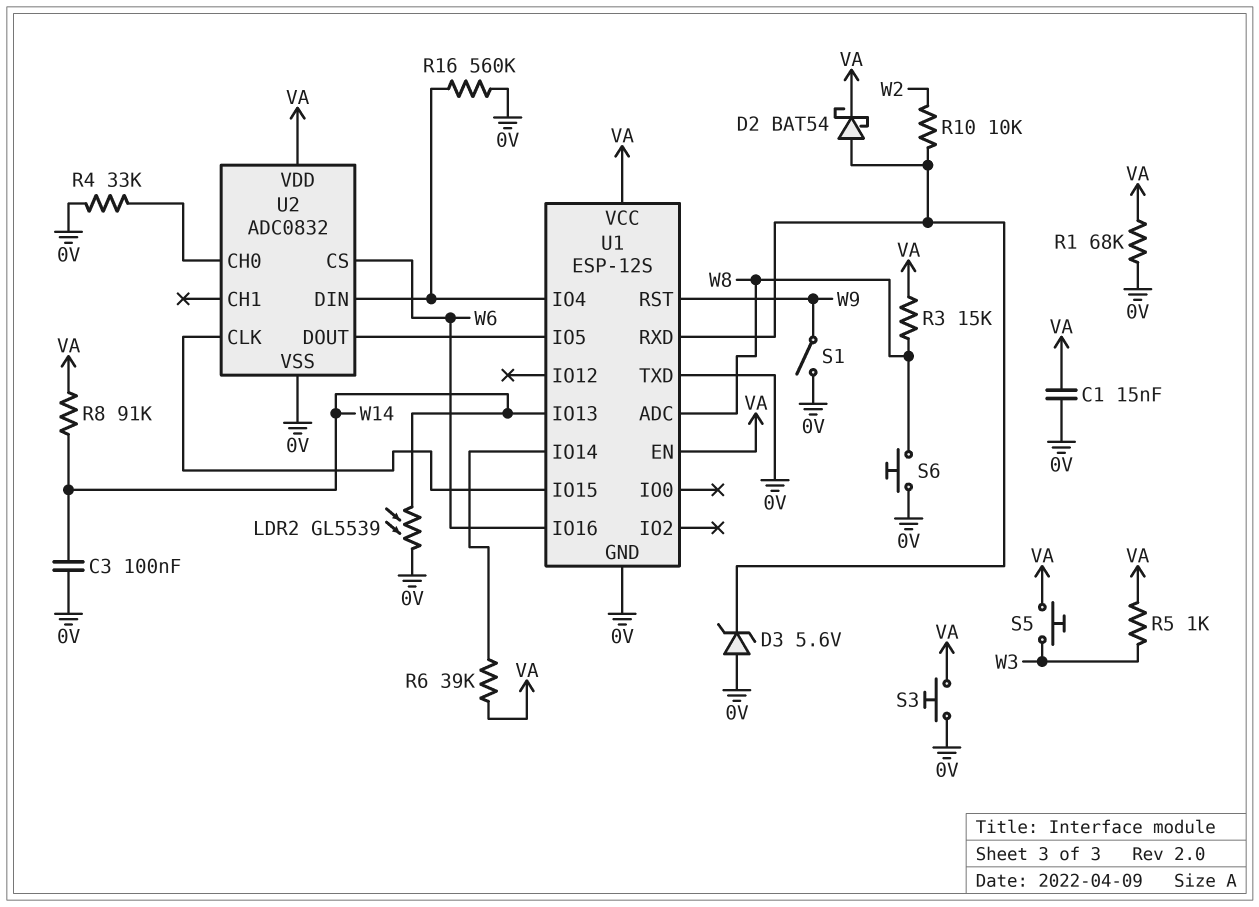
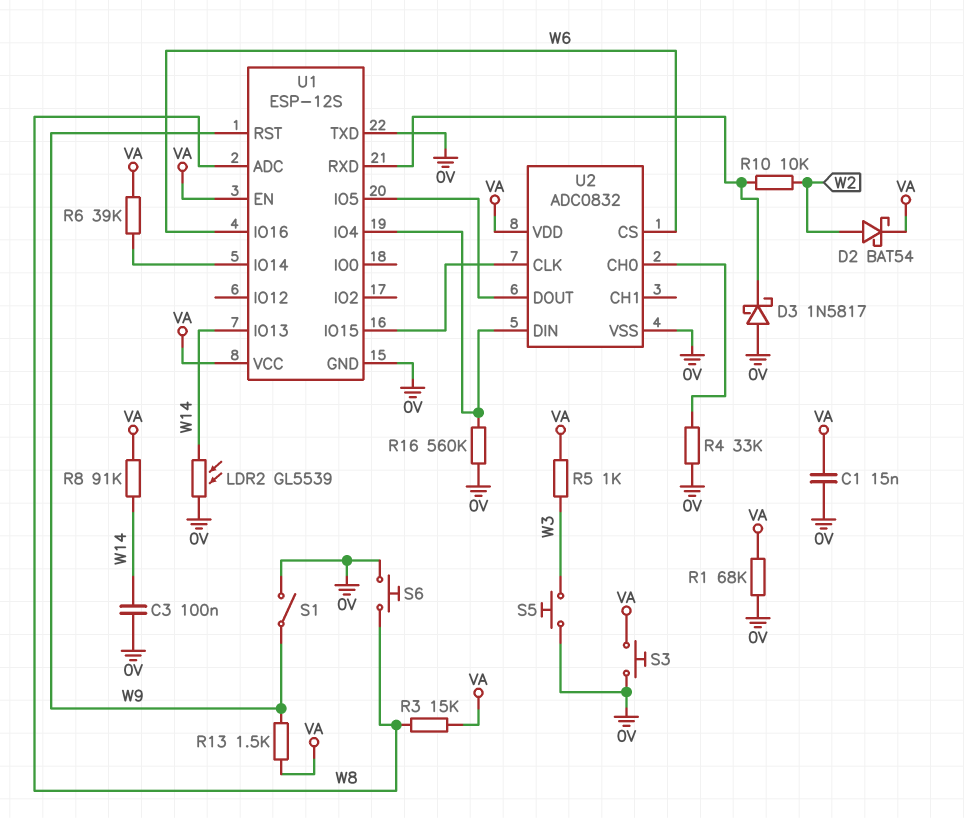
D2: schottky BAT54 (A U1/RXD, K VA) -> schottky BAT54 (A W2, K VA)
D3: zener 5.6V (A 0V, K U1/RXD) -> schottky 1N5817 (A 0V, K U1/RXD)
R13: none -> 1.5k (VA, W9)
S5: button (VA, W3) -> button (0V, W3)

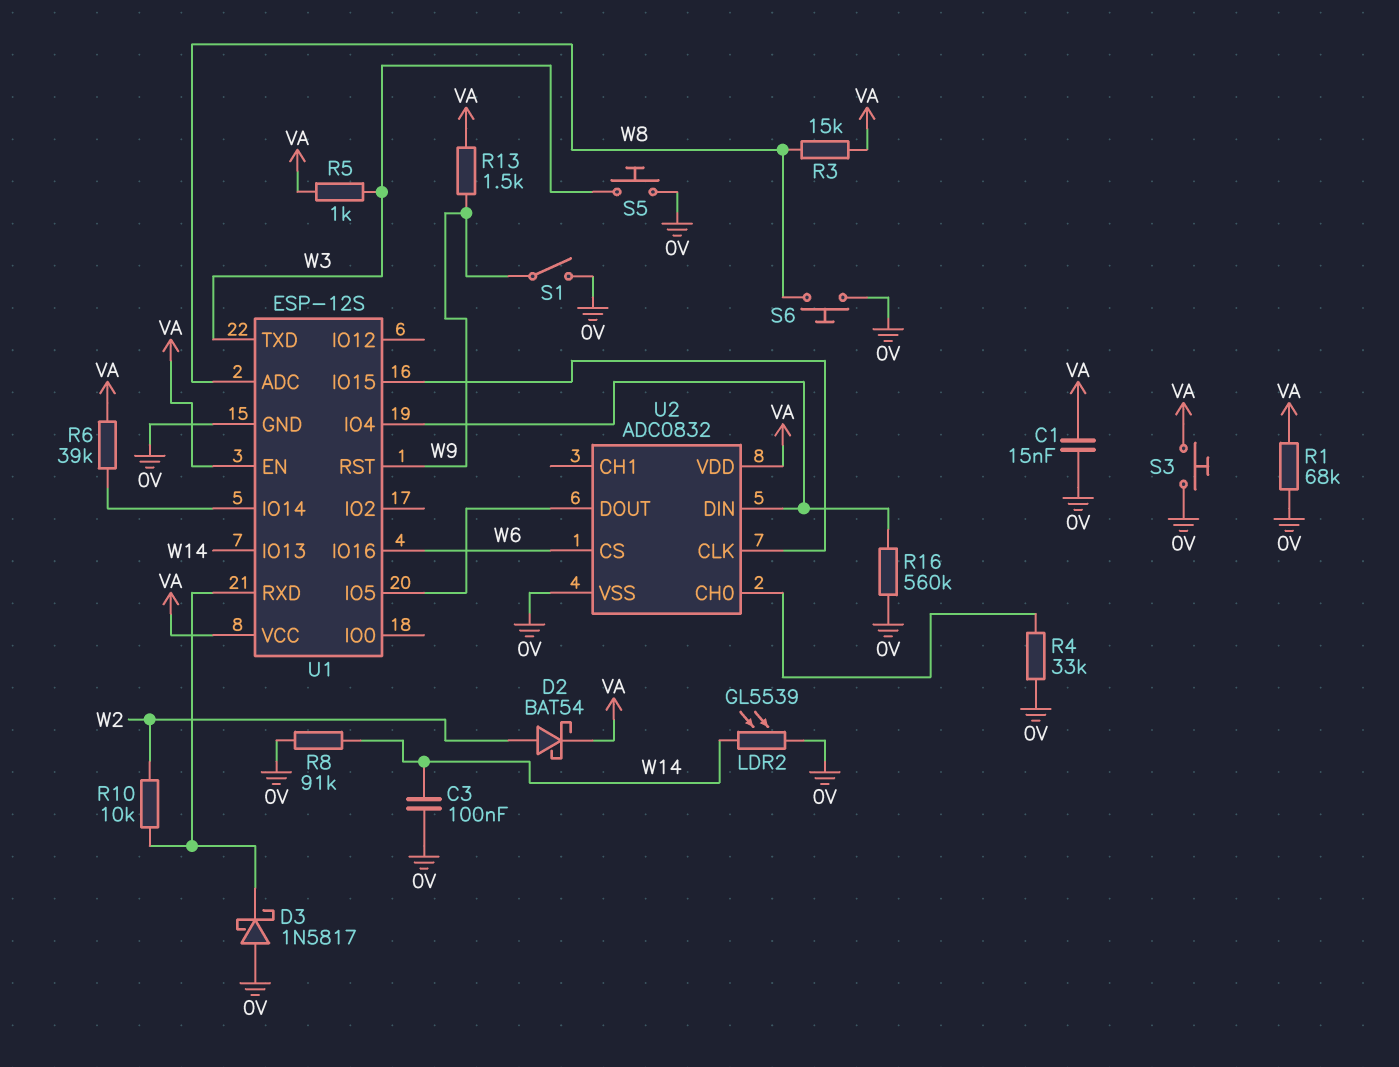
R8: 91k (VA, W14) -> 91k (0V, W14)
U1 pin TXD: 0V -> W3

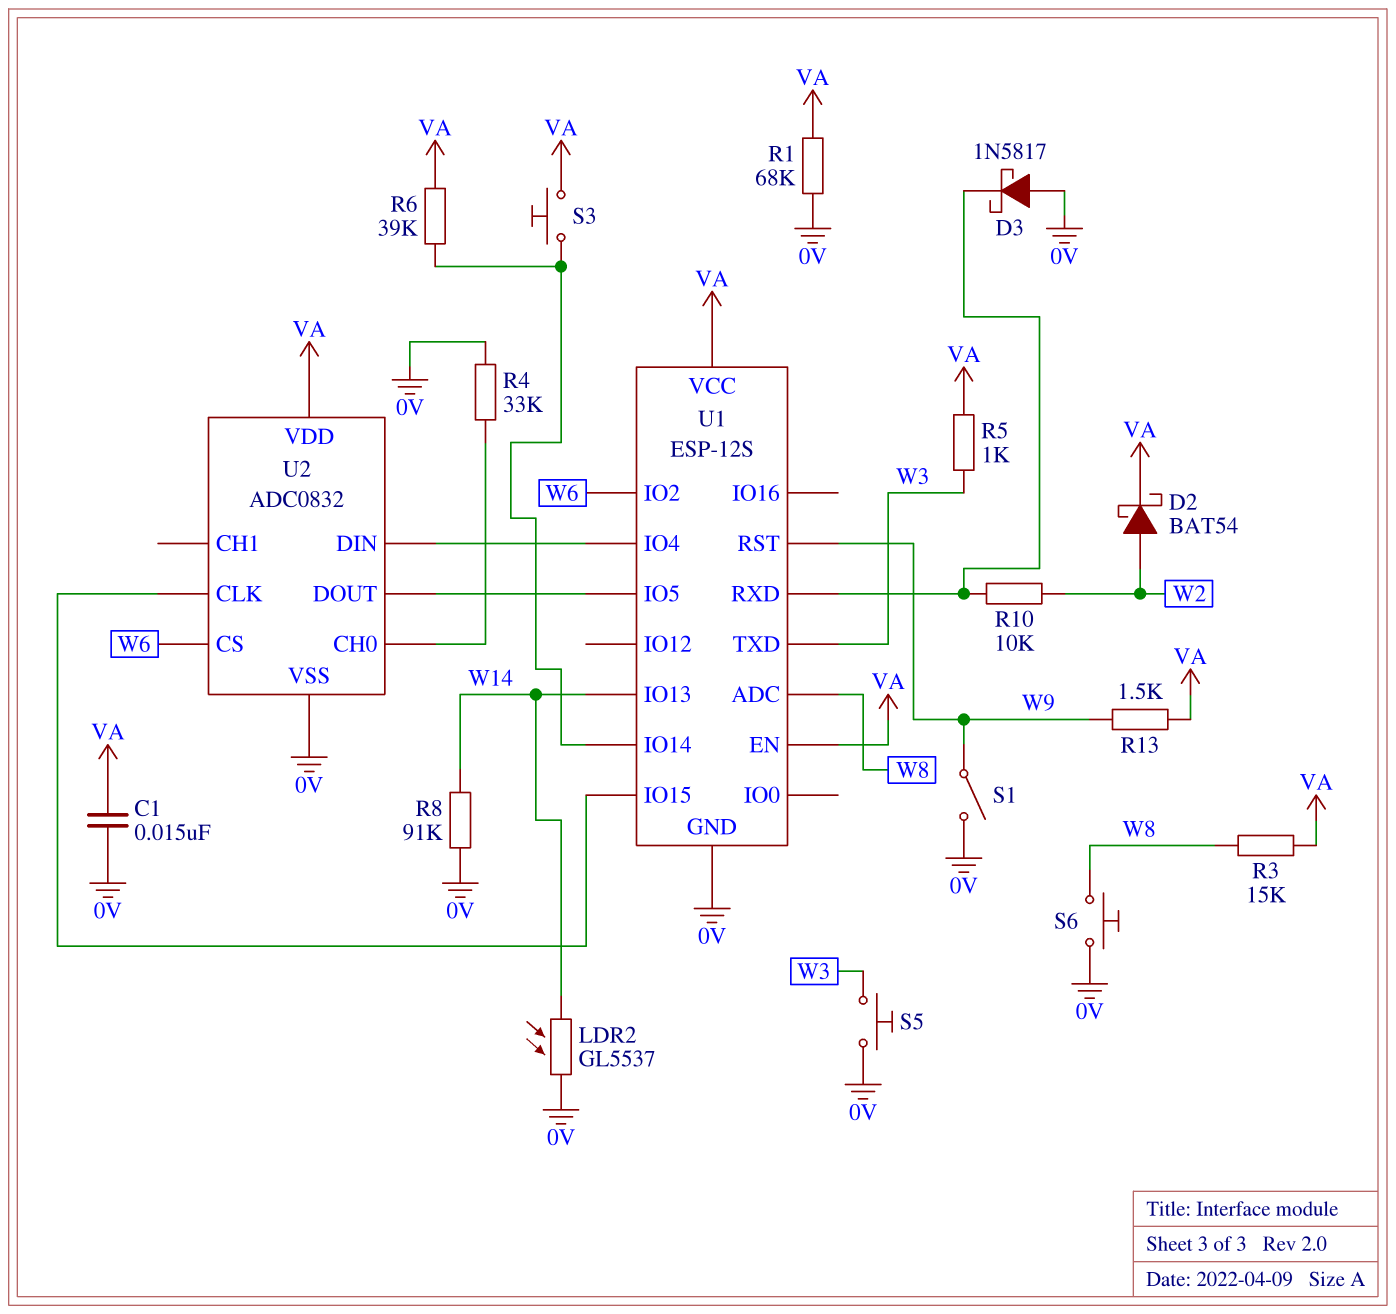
C3: 100nF (0V, W14) -> none
LDR2: GL5539 (0V, W14) -> GL5537 (0V, W14)
R16: 560k (0V, U1/IO4) -> none
S3: button (0V, VA) -> button (U1/IO14, VA)
U1 pin IO2: none -> W6
U1 pin IO16: W6 -> none

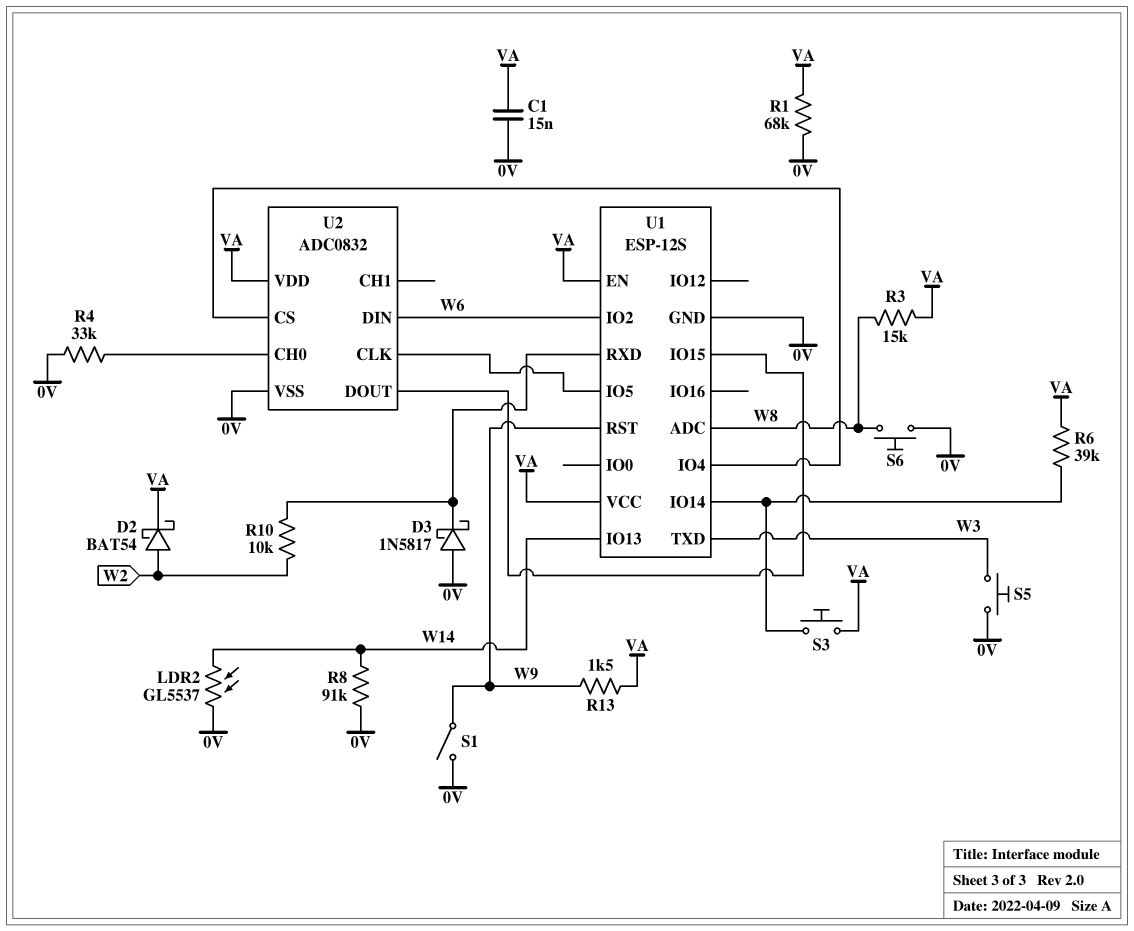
R5: 1k (VA, W3) -> none
U2 pin CLK: U1/IO15 -> U1/IO5
U2 pin CS: W6 -> U1/IO4
U2 pin DIN: U1/IO4 -> W6
U2 pin DOUT: U1/IO5 -> U1/IO15

